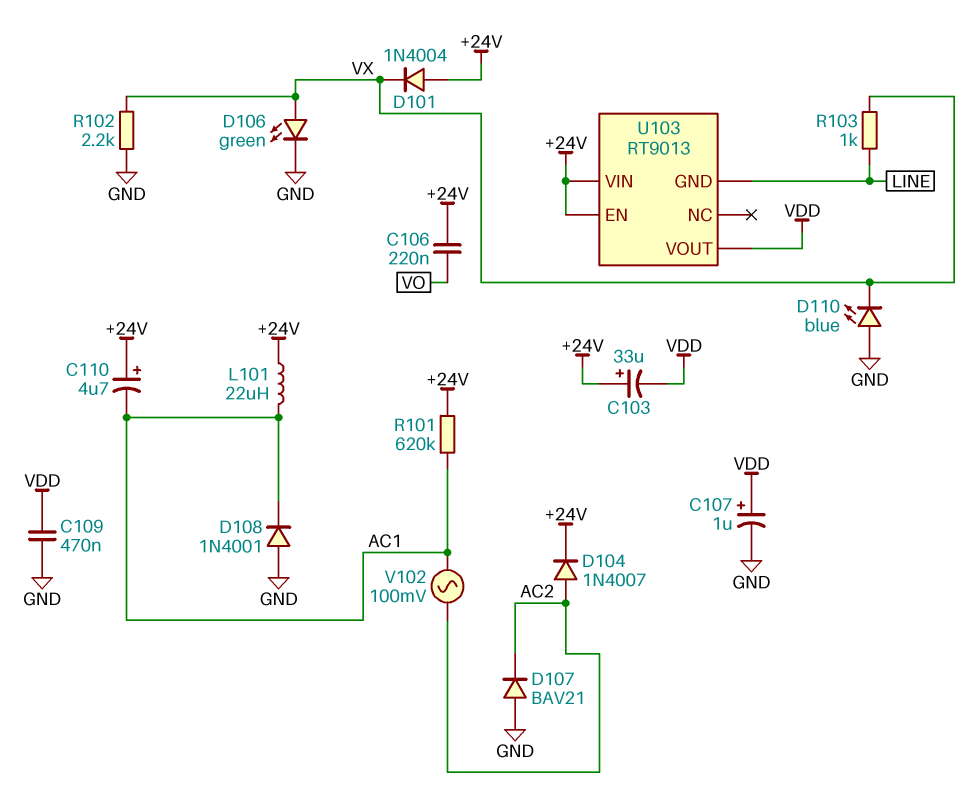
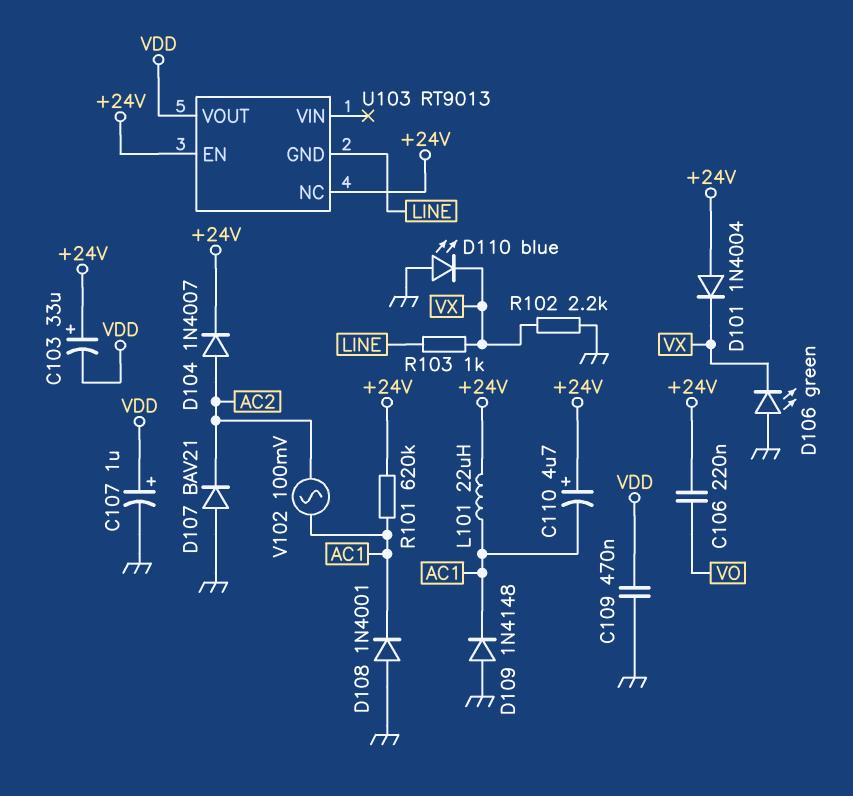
D106: LED green (A VX, K GND) -> LED green (A GND, K VX)
D109: none -> diode 1N4148 (A GND, K AC1)
U103 pin NC: none -> +24V
U103 pin VIN: +24V -> none

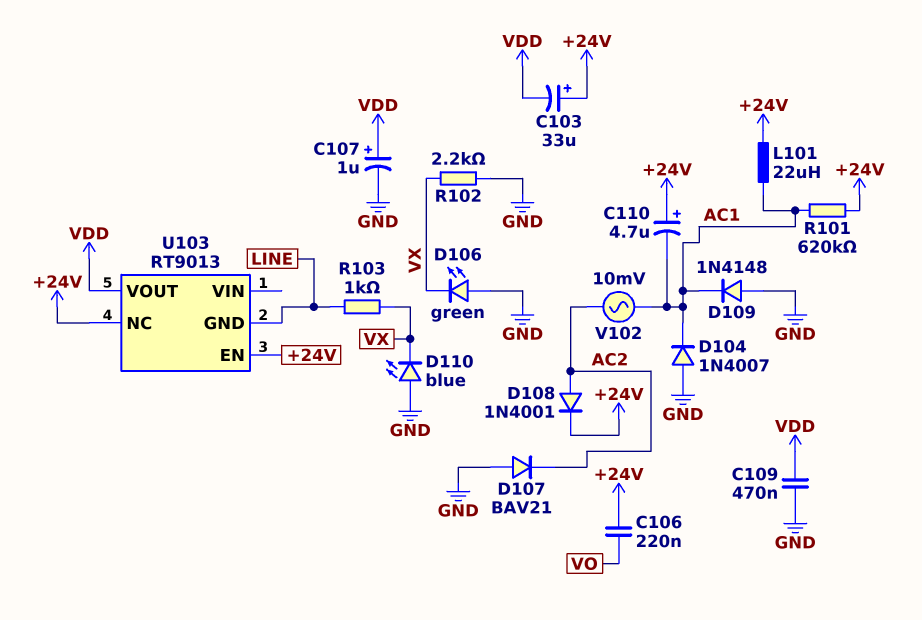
D101: diode 1N4004 (A +24V, K VX) -> none
D104: diode 1N4007 (A AC2, K +24V) -> diode 1N4007 (A GND, K AC1)
D108: diode 1N4001 (A GND, K AC1) -> diode 1N4001 (A AC2, K +24V)
V102: AC 100mV (AC1, AC2) -> AC 10mV (AC1, AC2)

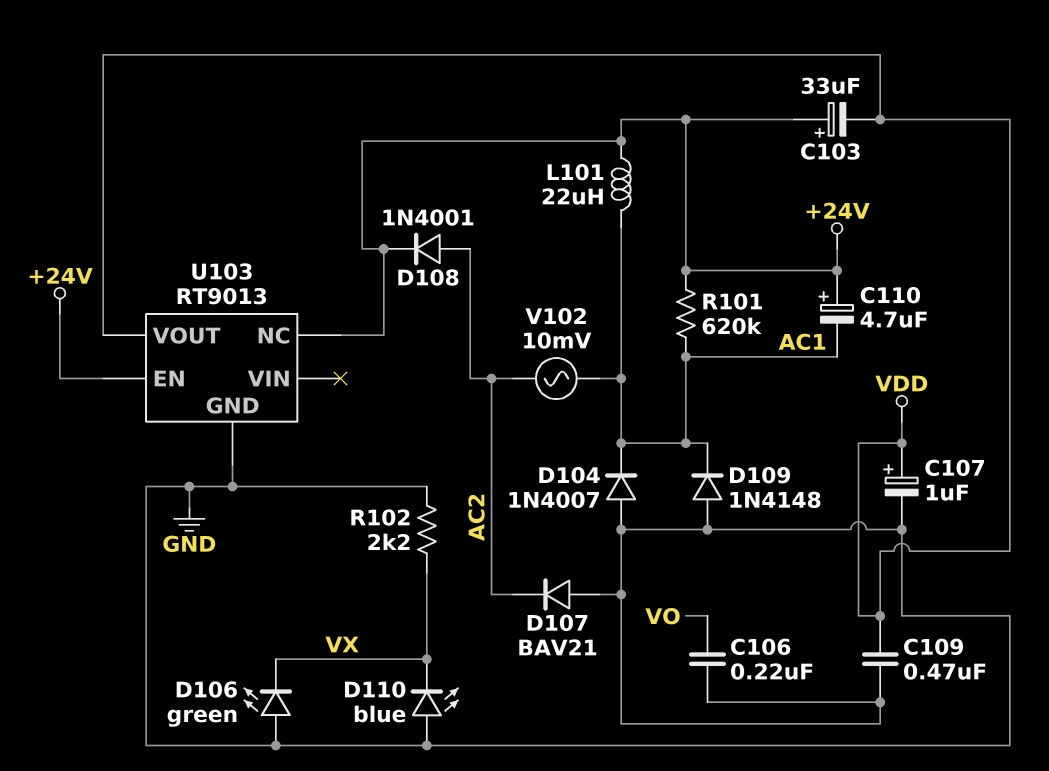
C106: 220nF (+24V, VO) -> 220nF (GND, VO)
R103: 1k (LINE, VX) -> none
U103 pin GND: LINE -> GND

